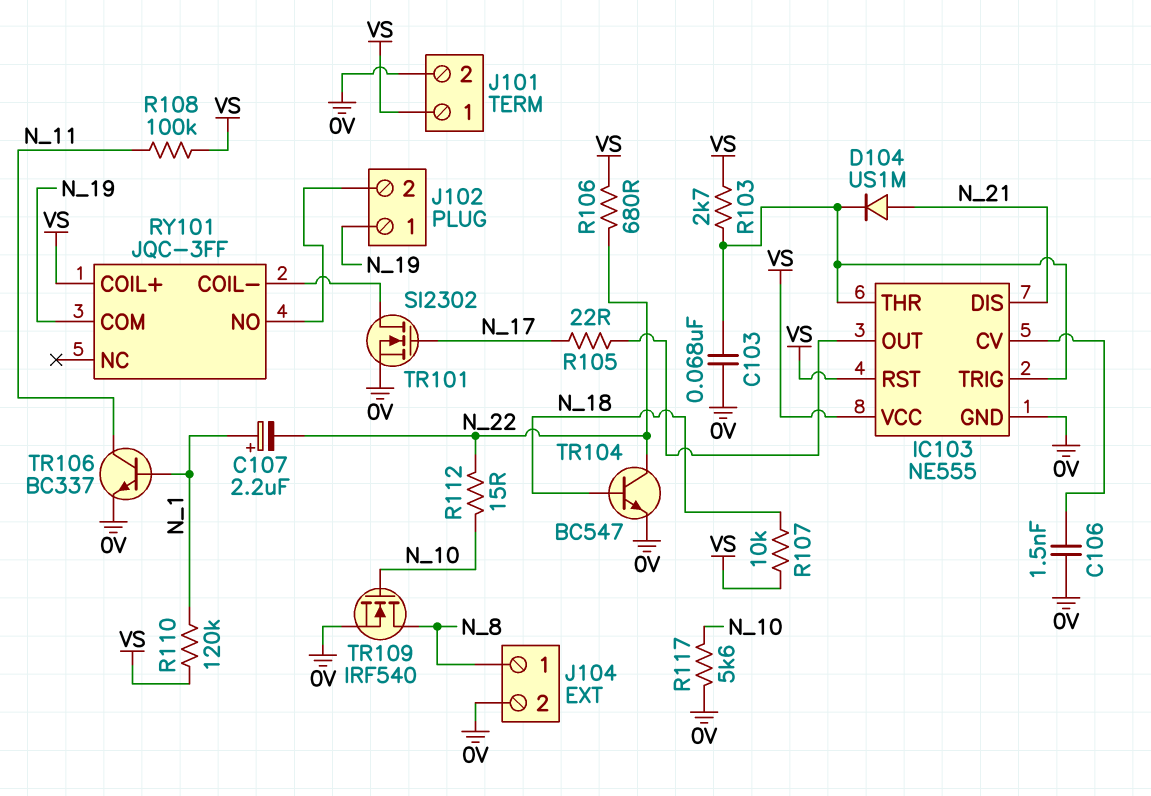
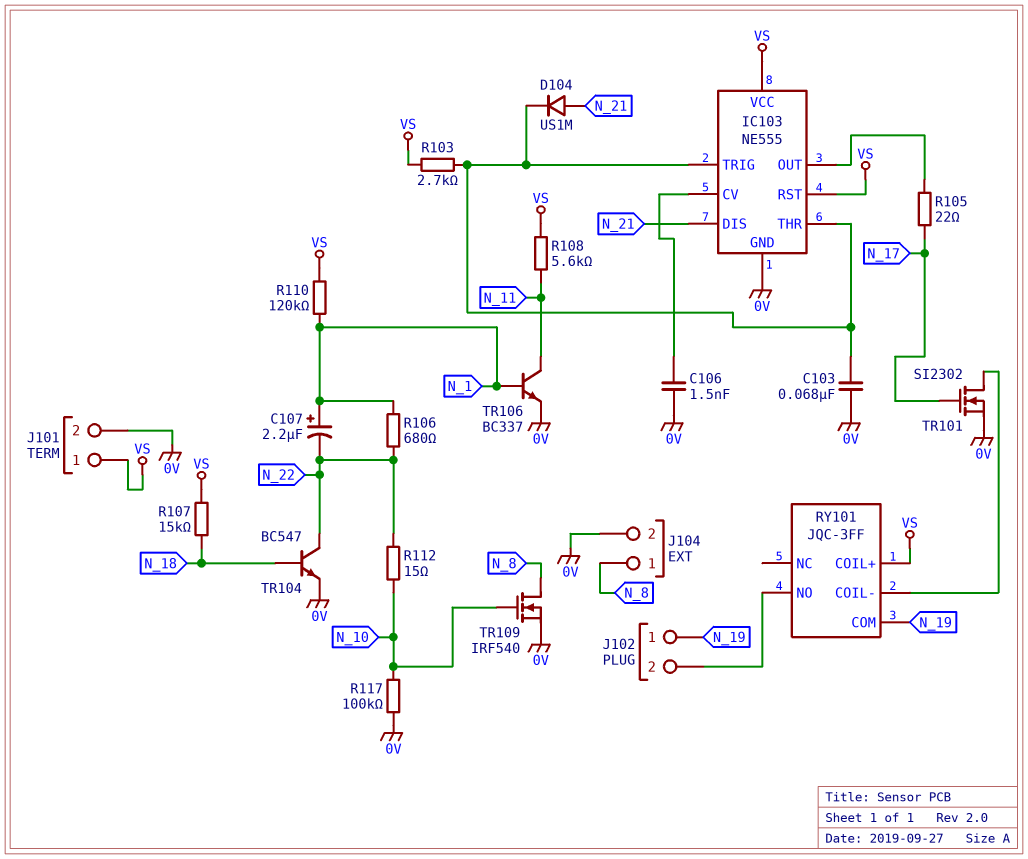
R106: 680 (N_22, VS) -> 680 (N_1, N_22)
R107: 10k (N_18, VS) -> 15k (N_18, VS)
R108: 100k (N_11, VS) -> 5.6k (N_11, VS)
R117: 5.6k (0V, N_10) -> 100k (0V, N_10)

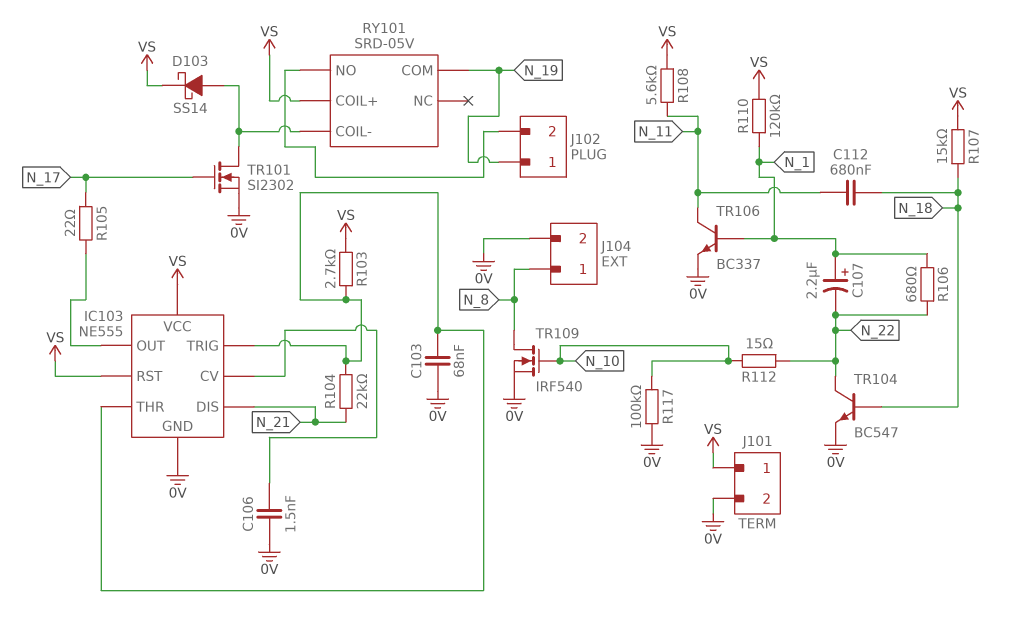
C112: none -> 680nF (N_11, N_18)
D103: none -> schottky SS14 (A RY101/COIL-, K VS)
D104: diode US1M (A N_21, K IC103/THR) -> none
R104: none -> 22k (IC103/THR, N_21)
RY101: JQC-3FF -> SRD-05V

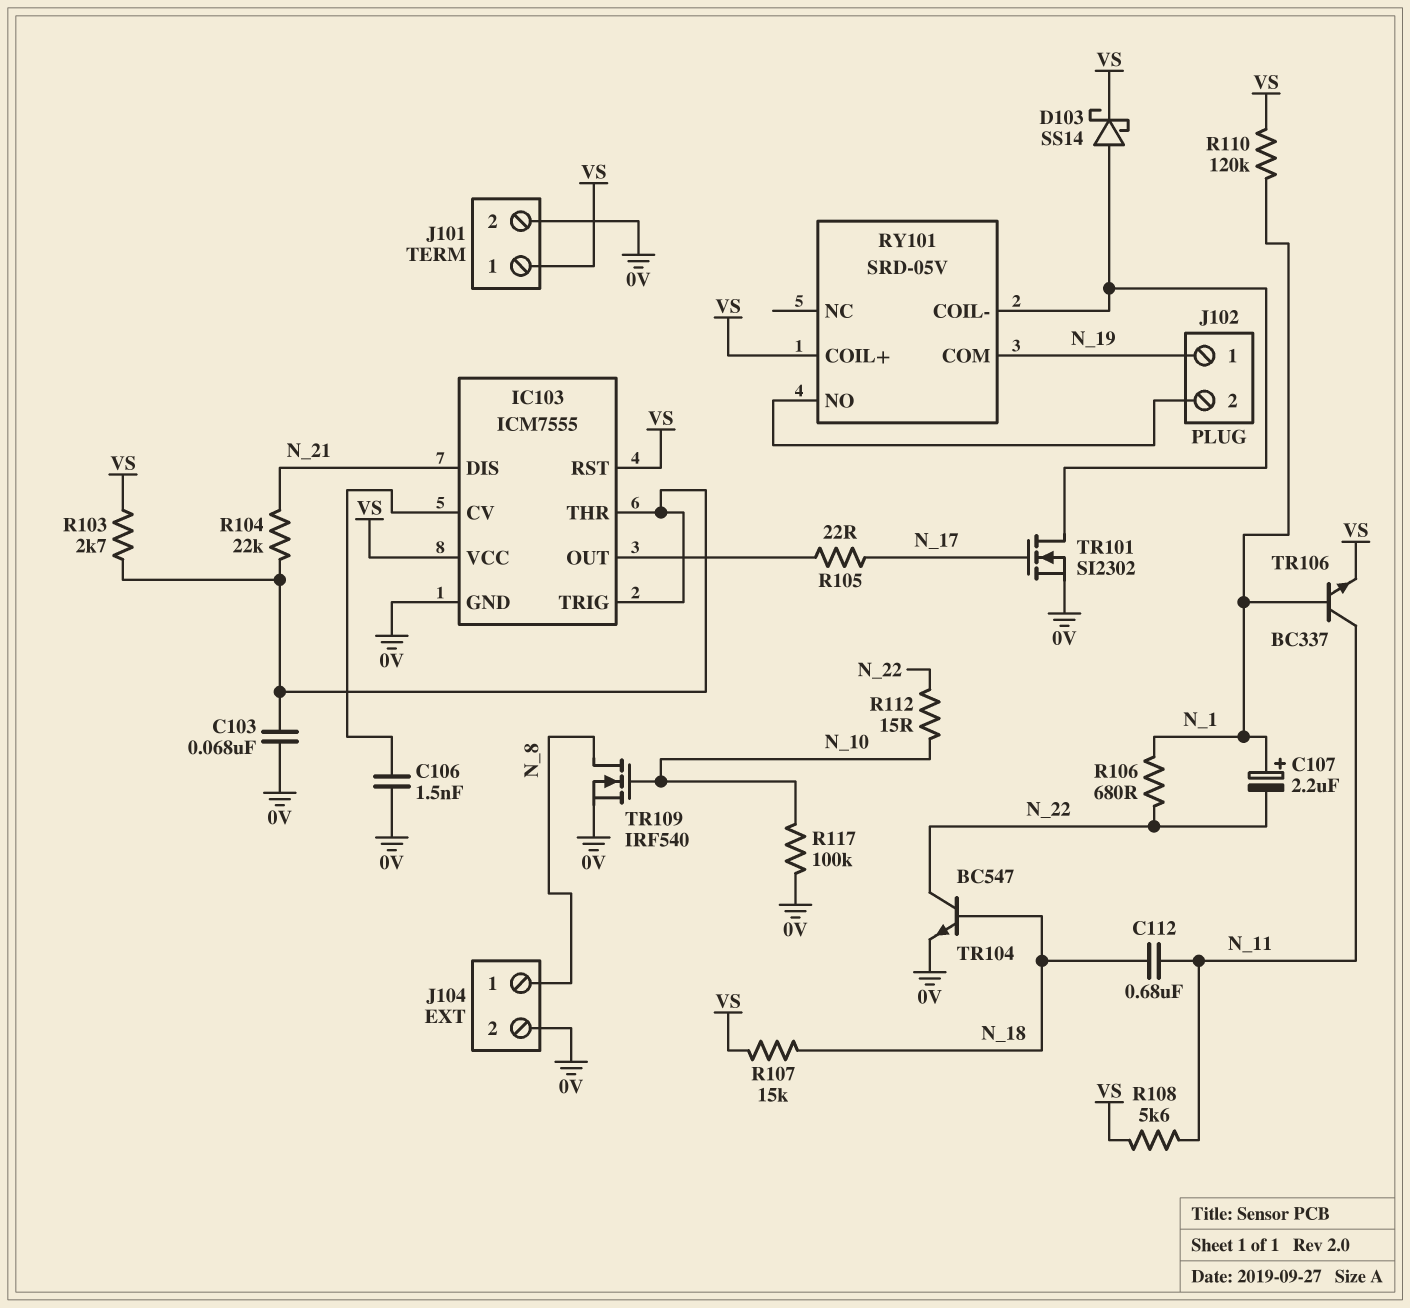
IC103: NE555 -> ICM7555
TR106: NPN BC337 (B N_1, C N_11, E 0V) -> NPN BC337 (B N_1, C N_11, E VS)

